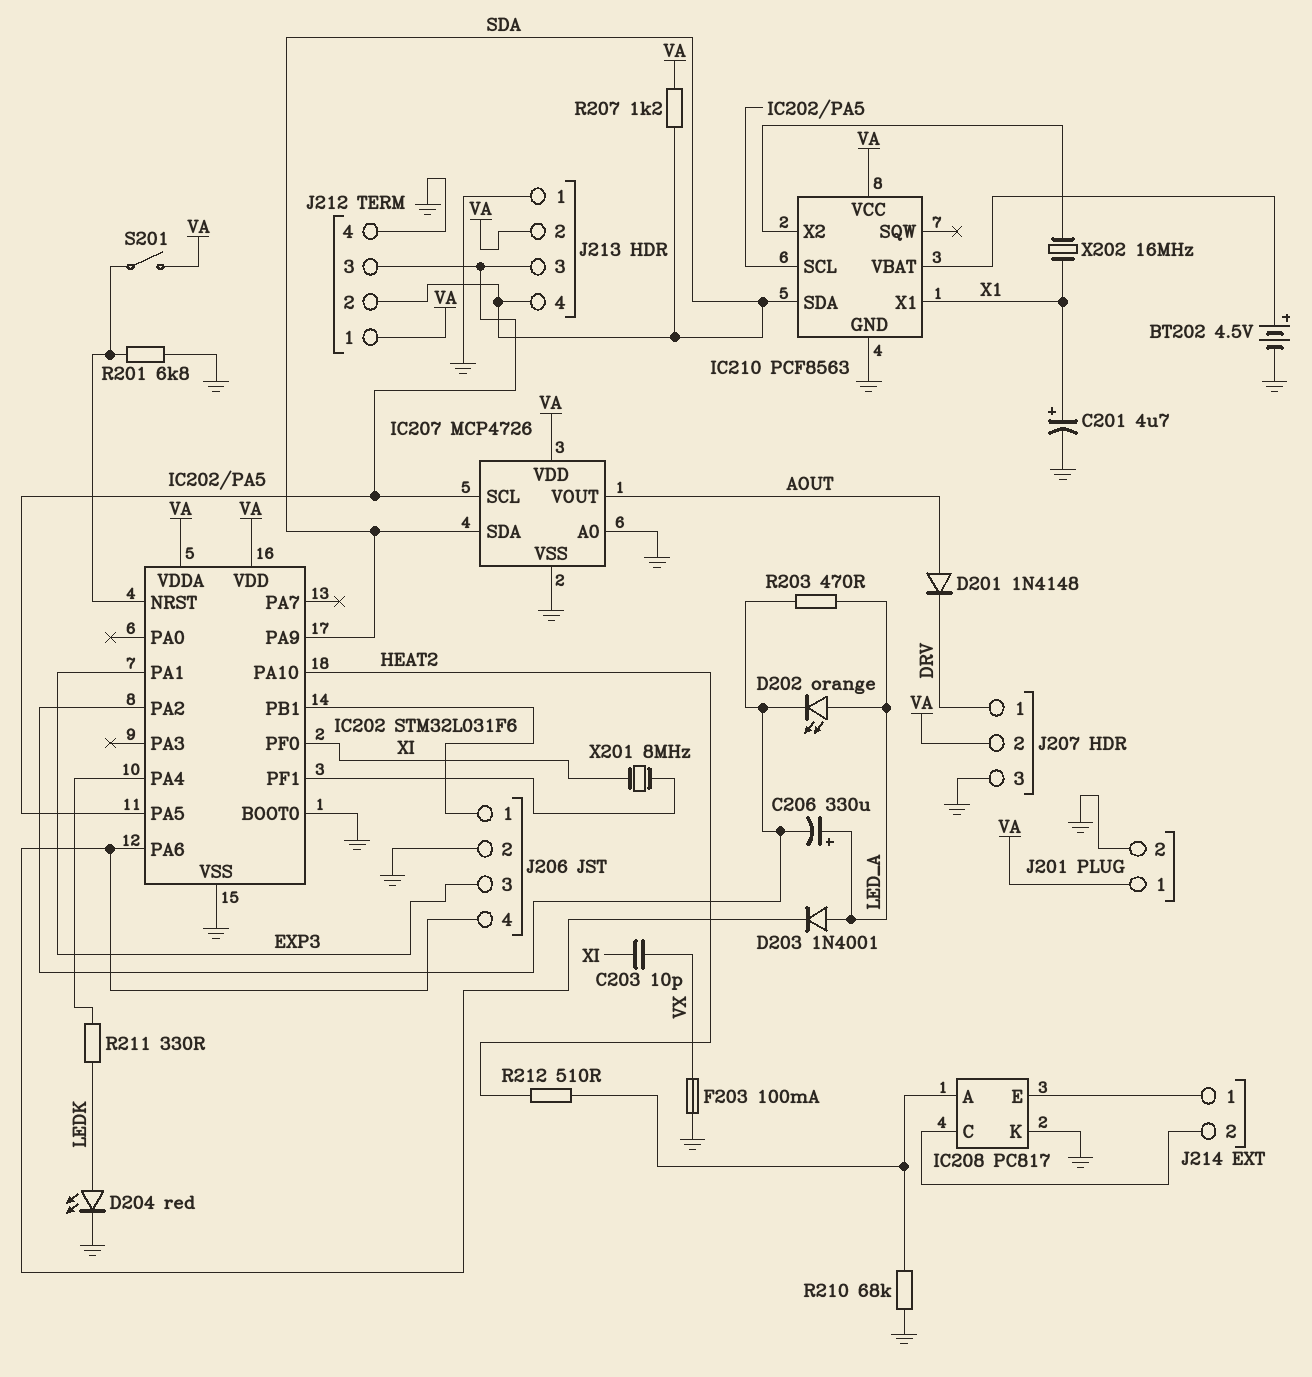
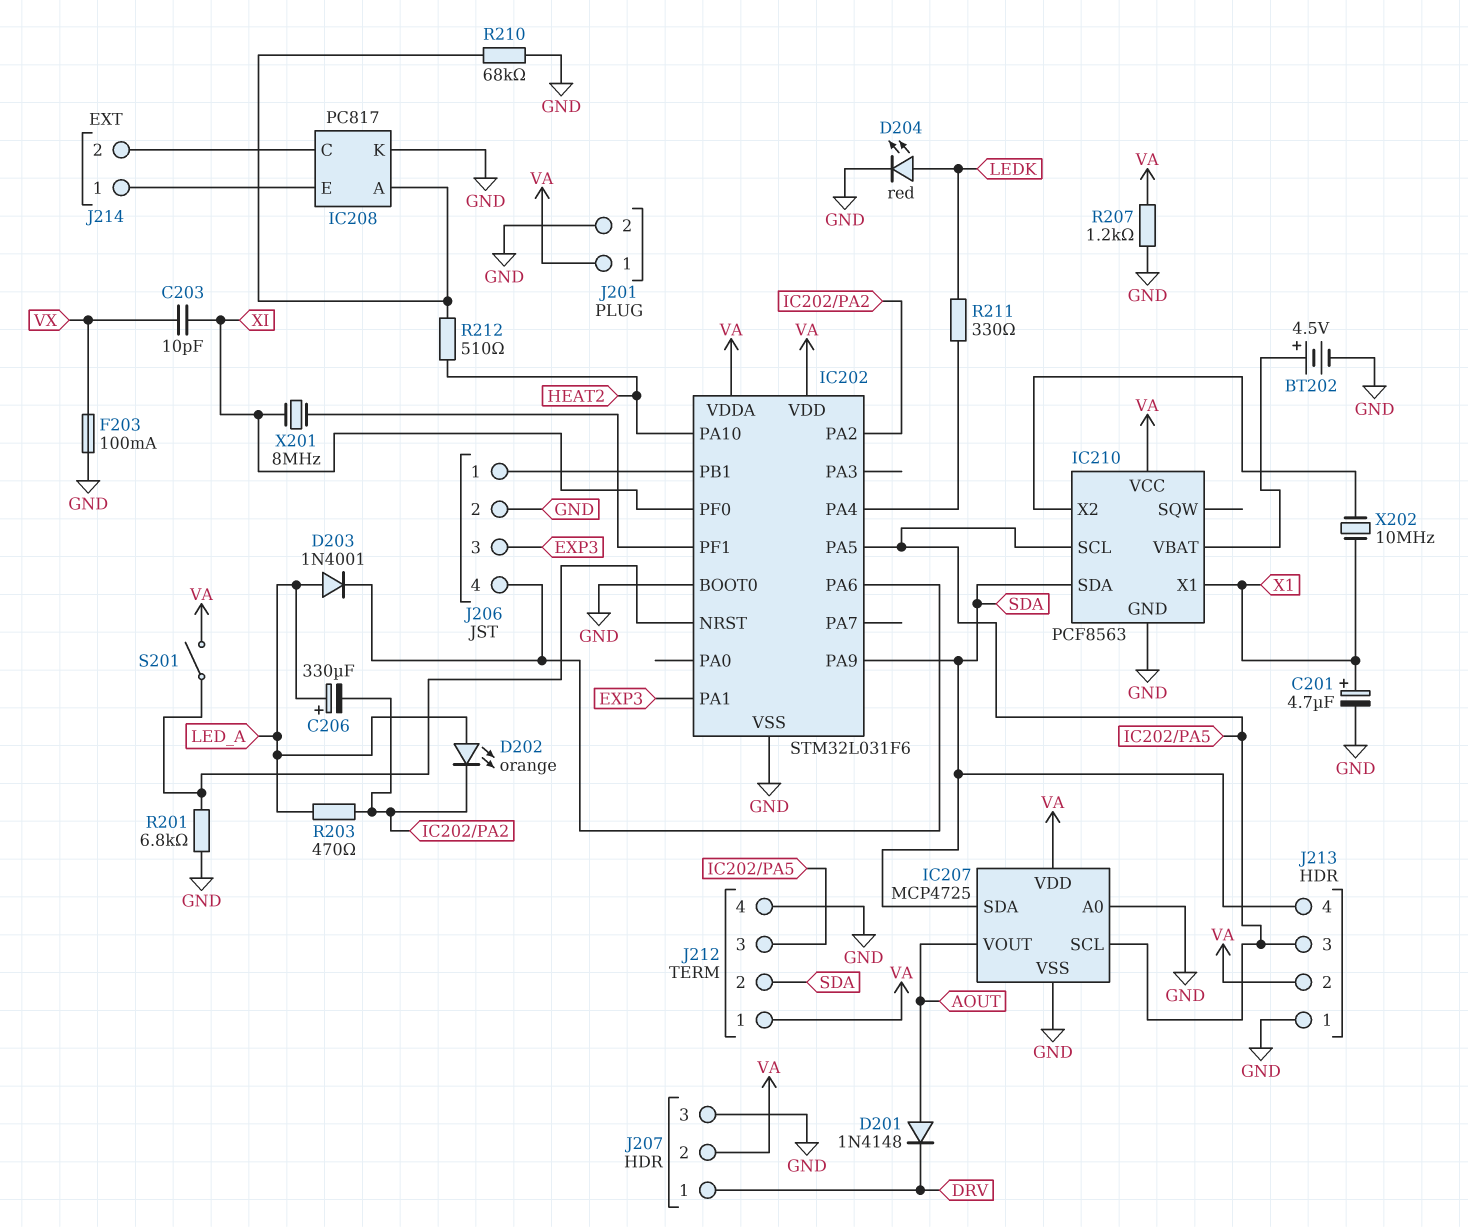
IC207: MCP4726 -> MCP4725
R207: 1.2k (SDA, VA) -> 1.2k (GND, VA)
X202: 16MHz (IC210/X2, X1) -> 10MHz (IC210/X2, X1)

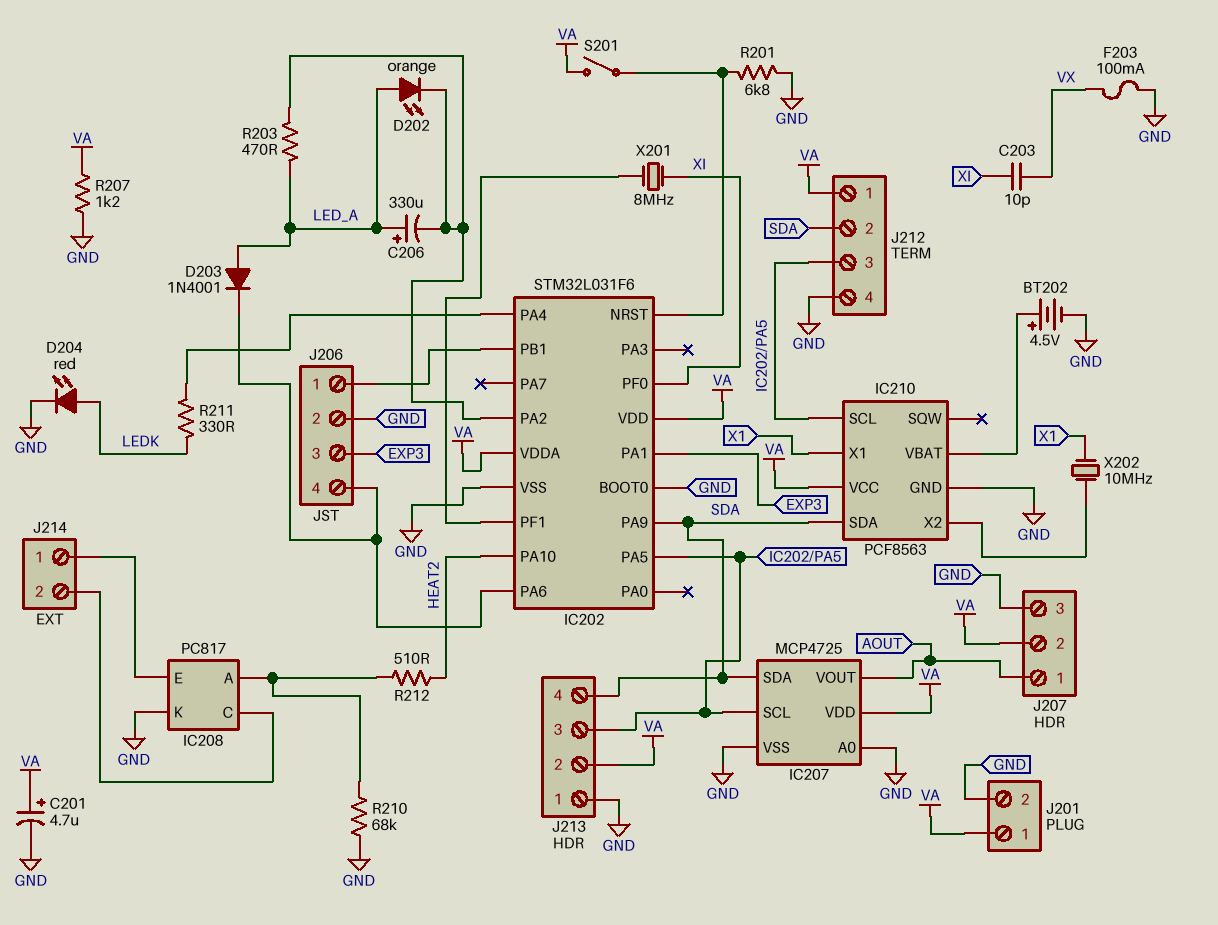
C201: 4.7uF (plus X1, minus GND) -> 4.7uF (plus VA, minus GND)
D201: diode 1N4148 (A AOUT, K DRV) -> none
J207 pin 1: DRV -> AOUT

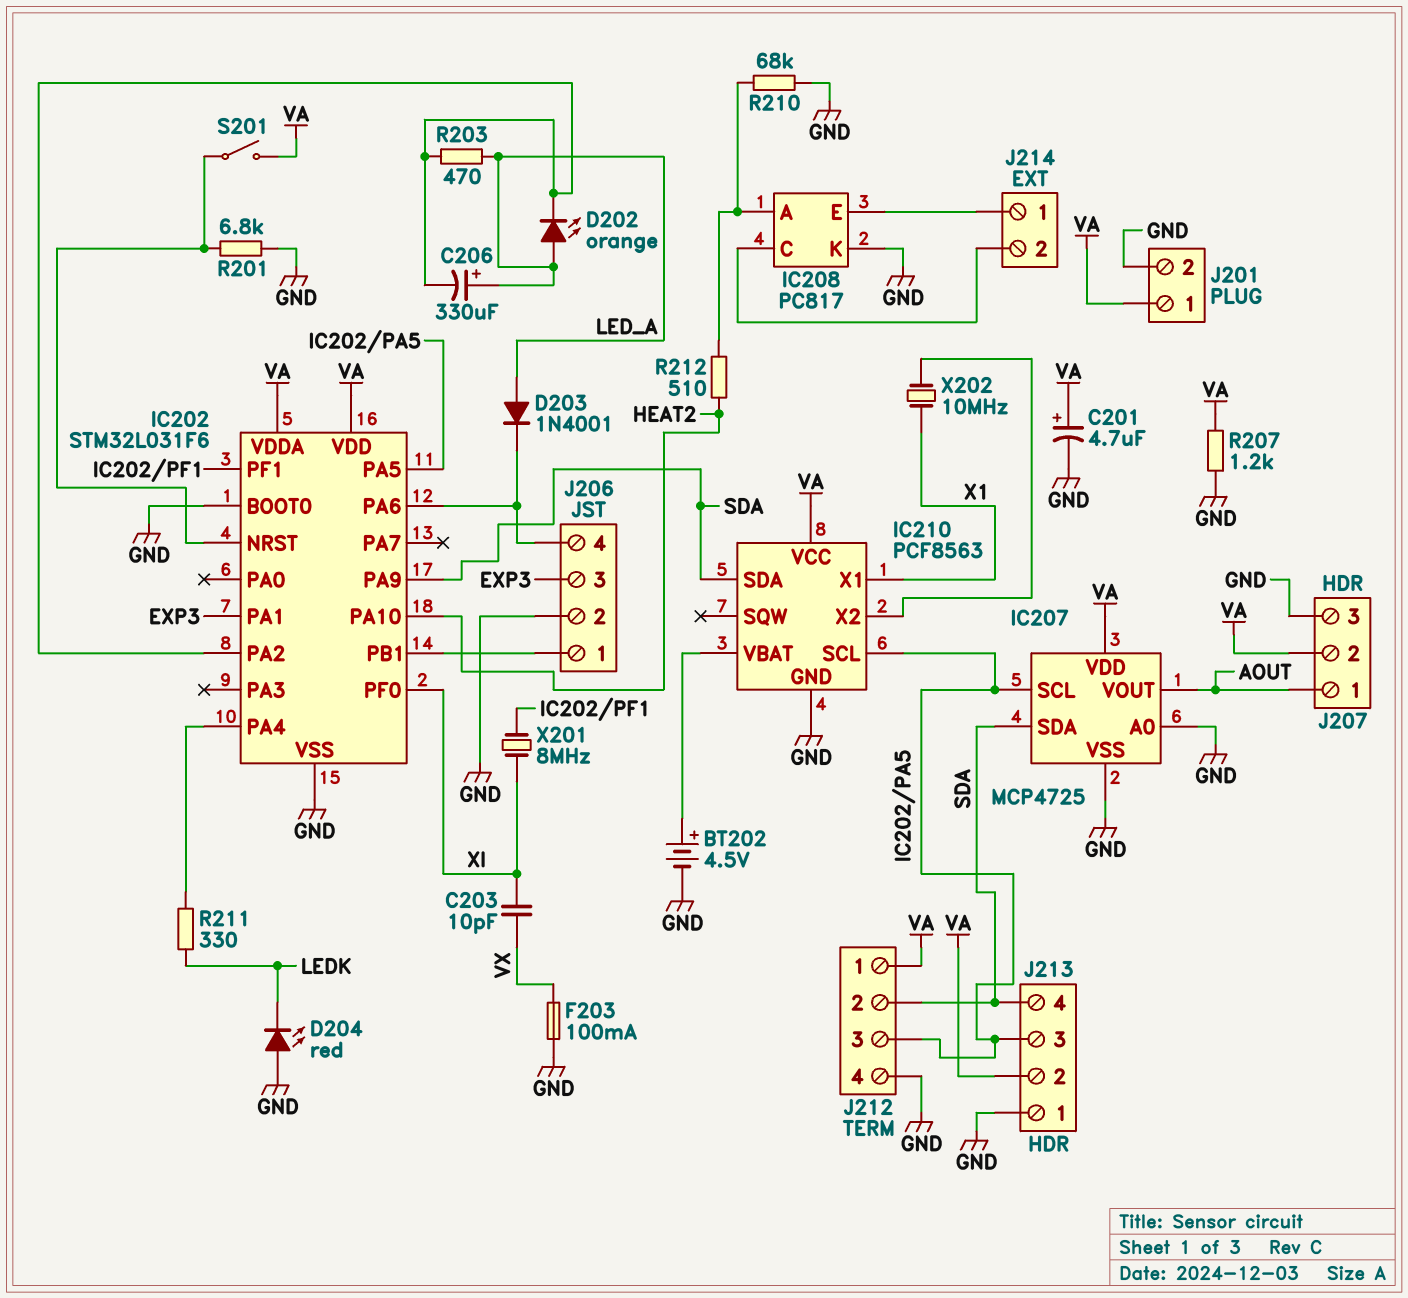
D204: LED red (A LEDK, K GND) -> LED red (A GND, K LEDK)

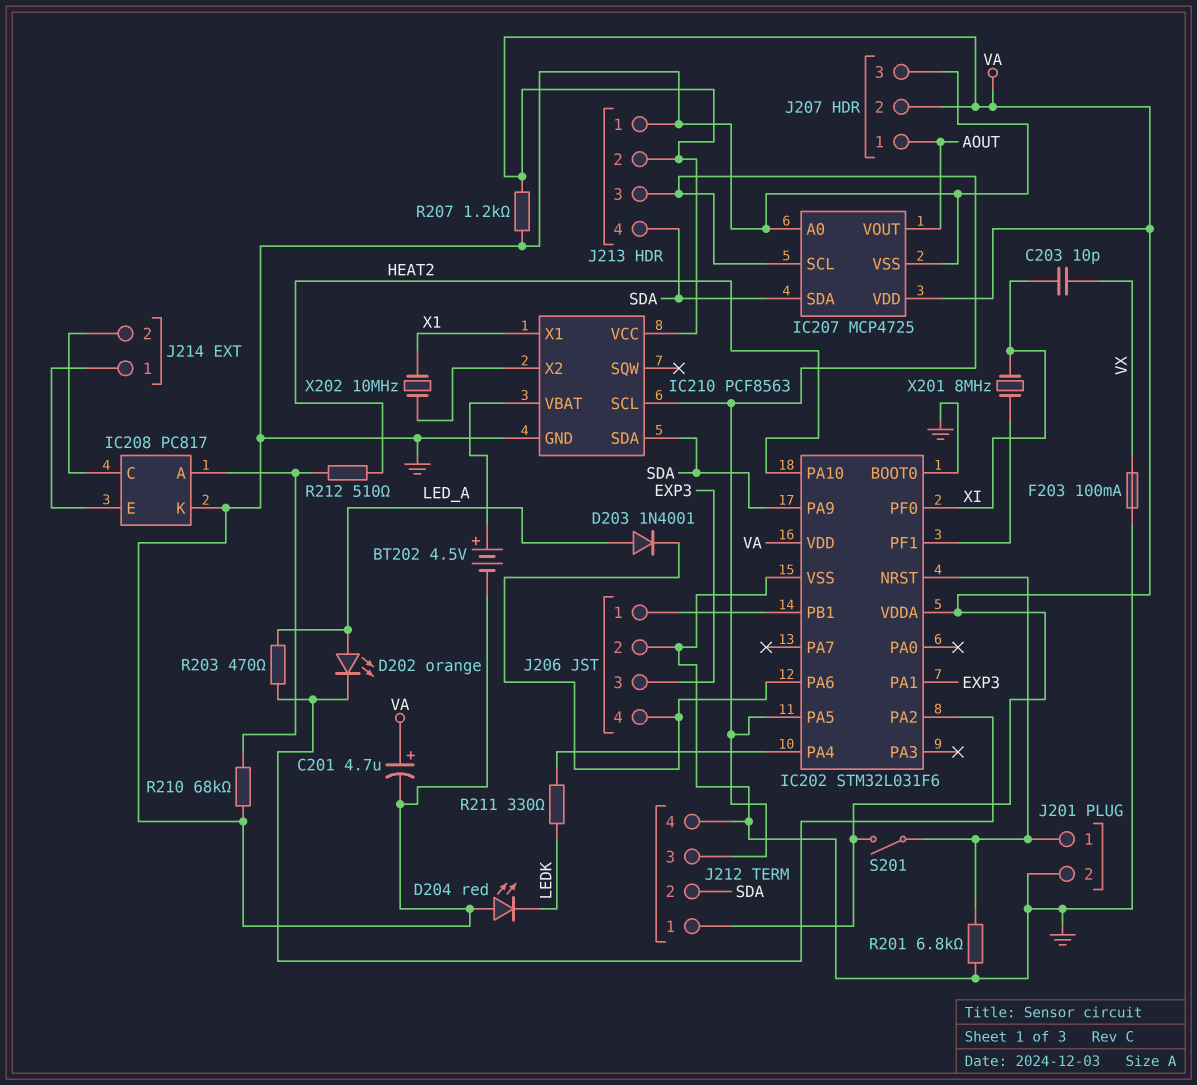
C206: 330uF (plus LED_A, minus IC202/PA2) -> none
J201 pin 1: VA -> IC202/NRST

